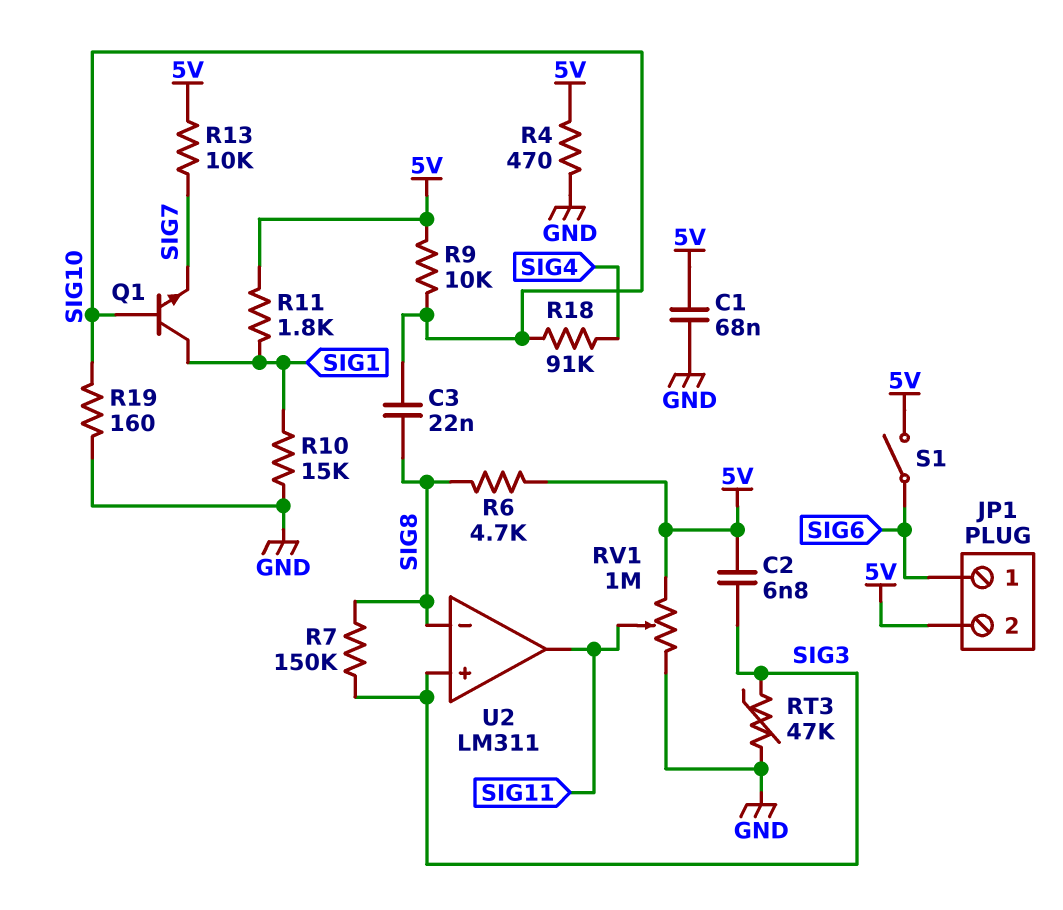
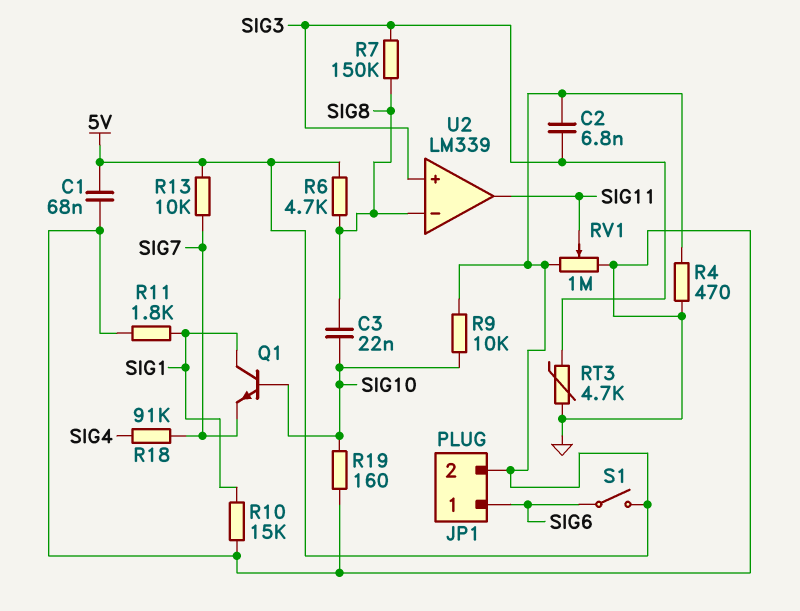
R11: 1.8k (5V, SIG1) -> 1.8k (GND, SIG1)
R18: 91k (SIG4, SIG10) -> 91k (SIG4, SIG7)
RT3: 47k (GND, SIG3) -> 4.7k (GND, SIG3)
U2: LM311 -> LM339

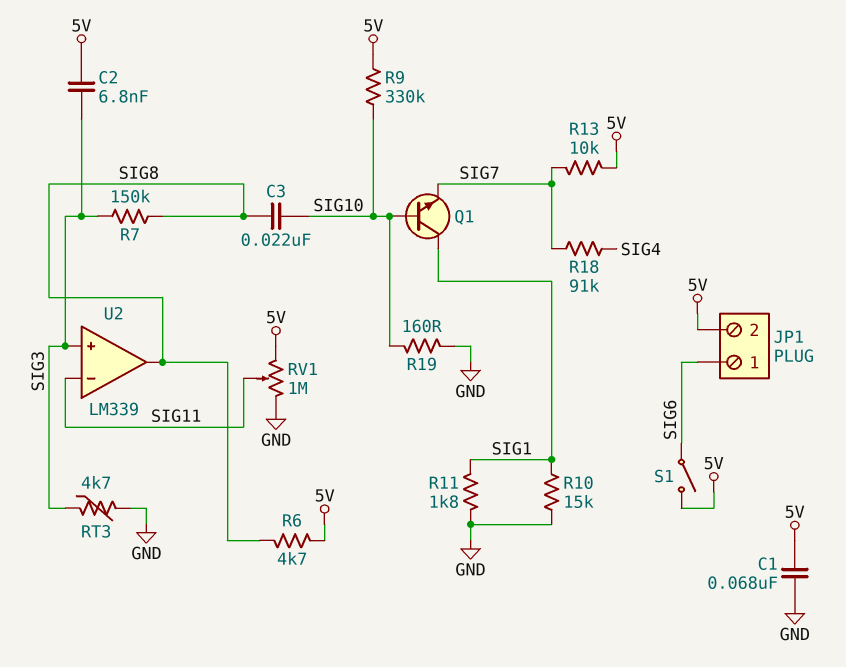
R4: 470 (5V, GND) -> none
R9: 10k (5V, SIG10) -> 330k (5V, SIG10)
U2 pin in-: SIG8 -> SIG11
U2 pin out: SIG11 -> SIG8

